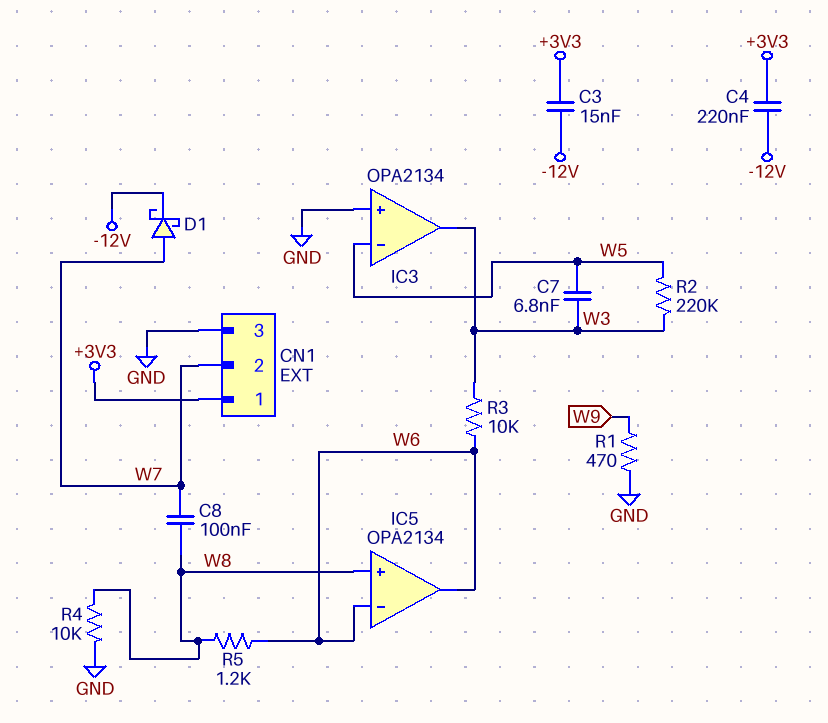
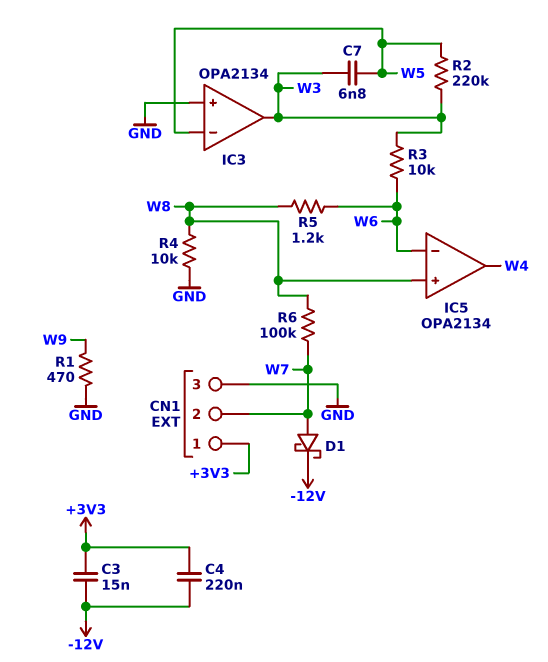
C8: 100nF (W7, W8) -> none
IC5 pin out: W6 -> W4
R6: none -> 100k (W7, W8)

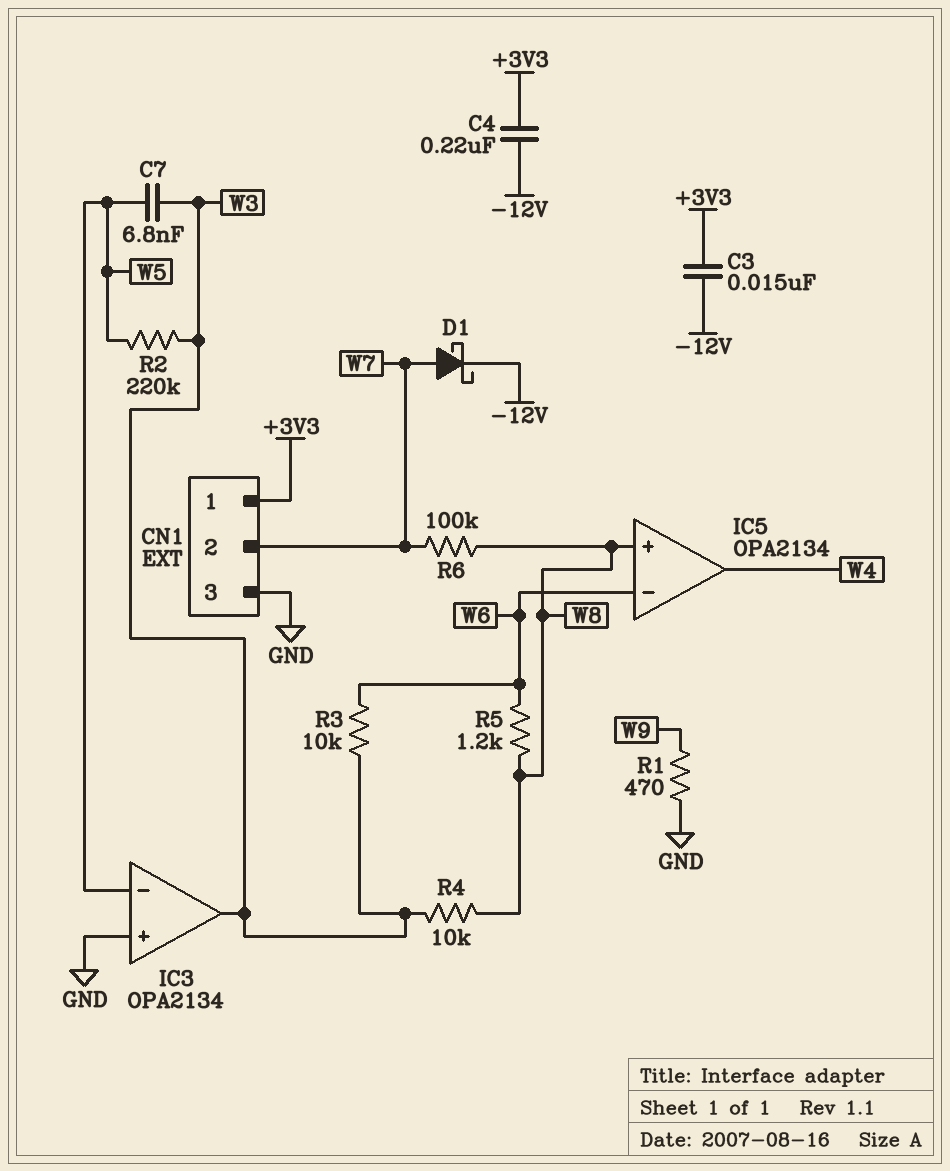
R4: 10k (GND, W8) -> 10k (W3, W8)

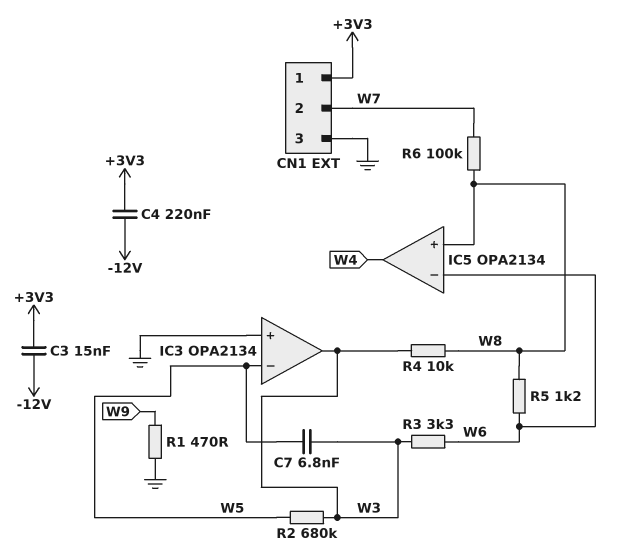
D1: schottky (A W7, K -12V) -> none
R2: 220k (W3, W5) -> 680k (W3, W5)
R3: 10k (W3, W6) -> 3.3k (W3, W6)

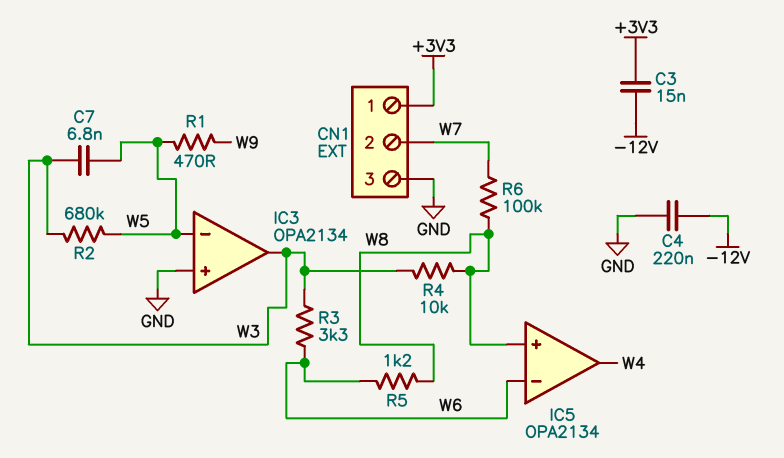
C4: 220nF (+3V3, -12V) -> 220nF (-12V, GND)
R1: 470 (GND, W9) -> 470 (W5, W9)

